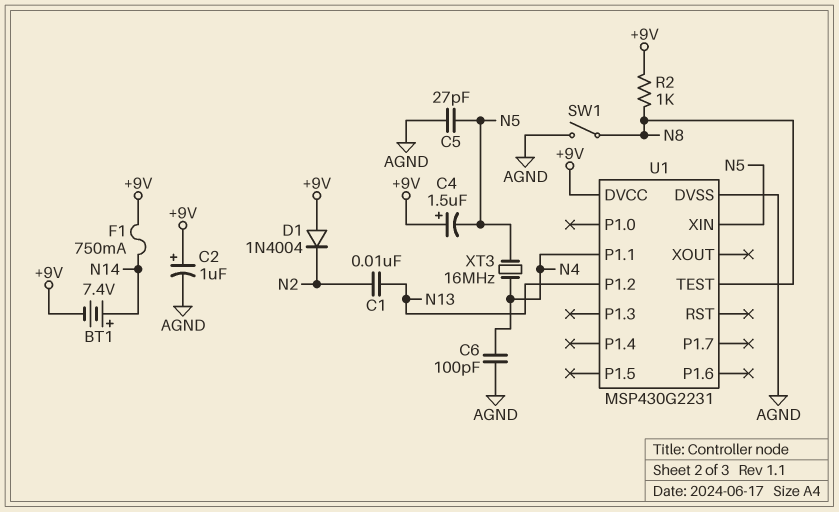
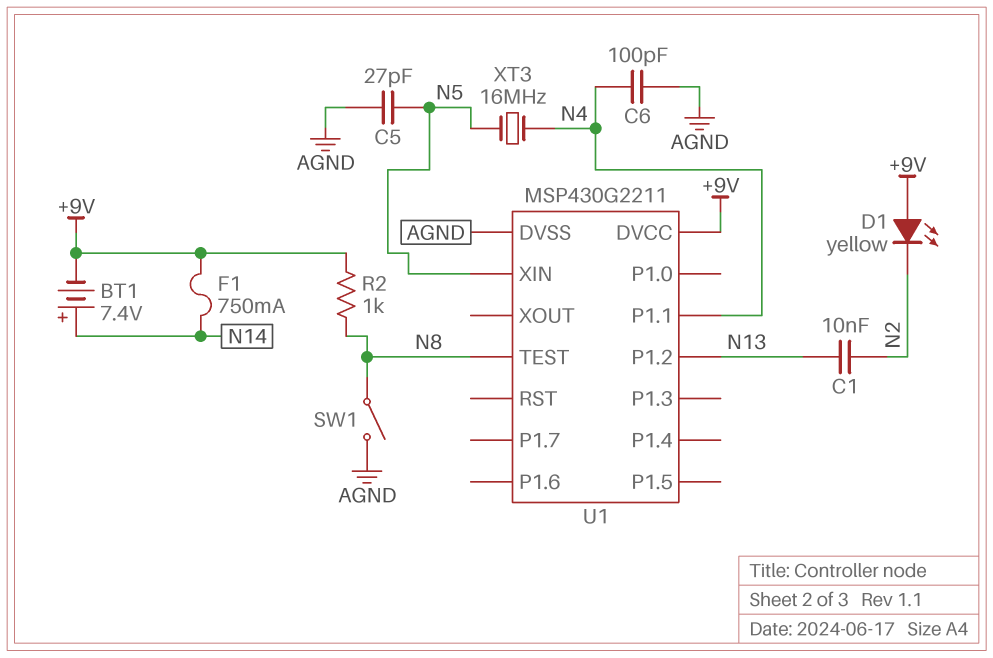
C2: 1uF (plus +9V, minus AGND) -> none
C4: 1.5uF (plus +9V, minus N5) -> none
D1: diode 1N4004 (A +9V, K N2) -> LED yellow (A +9V, K N2)
U1: MSP430G2231 -> MSP430G2211

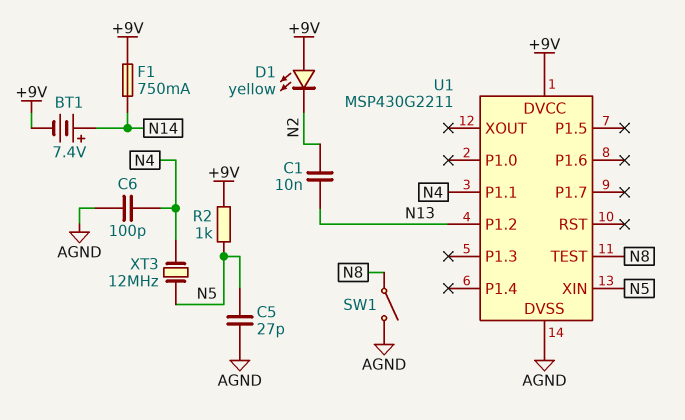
R2: 1k (+9V, N8) -> 1k (+9V, N5)
XT3: 16MHz (N4, N5) -> 12MHz (N4, N5)

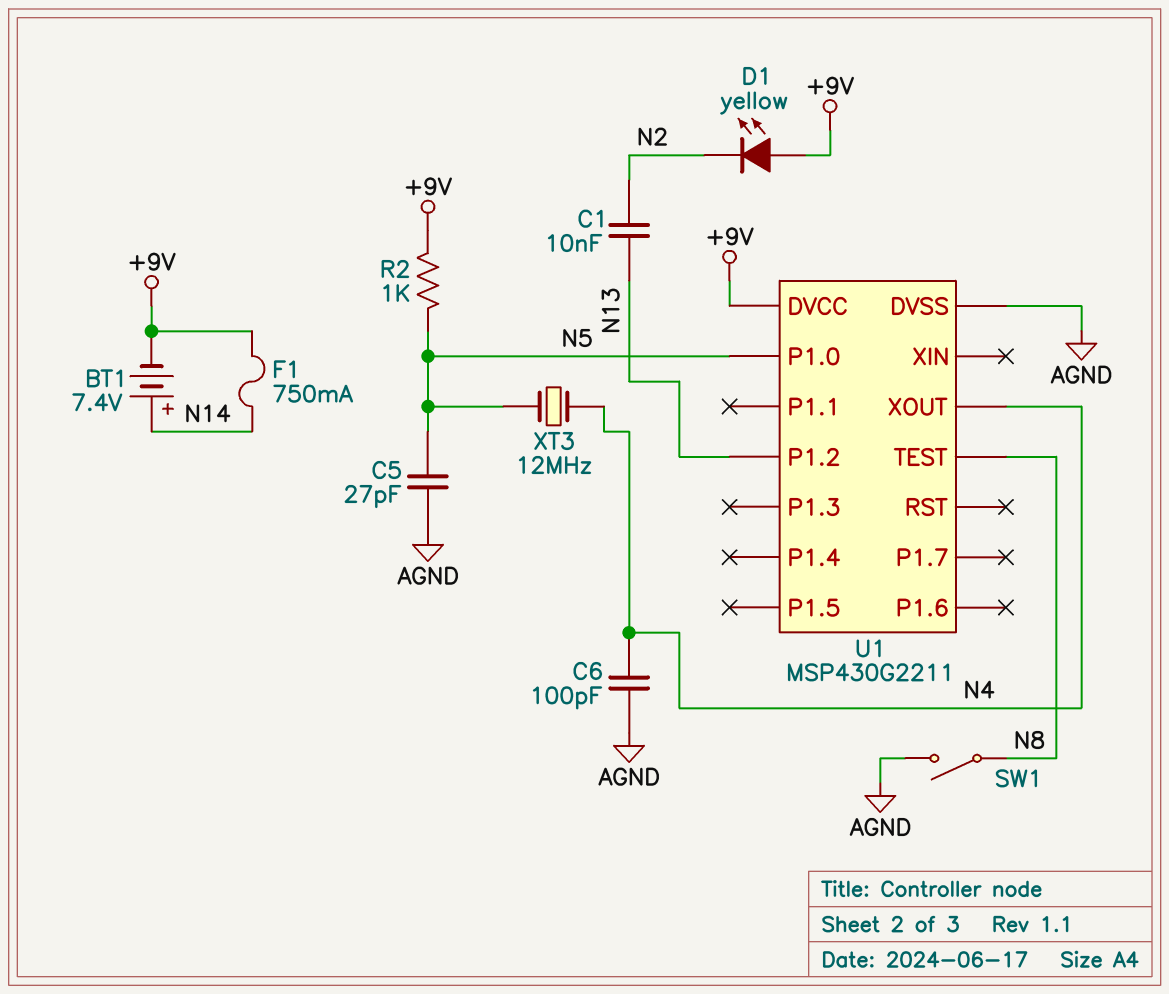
U1 pin P1.0: none -> N5
U1 pin P1.1: N4 -> none
U1 pin XIN: N5 -> none
U1 pin XOUT: none -> N4

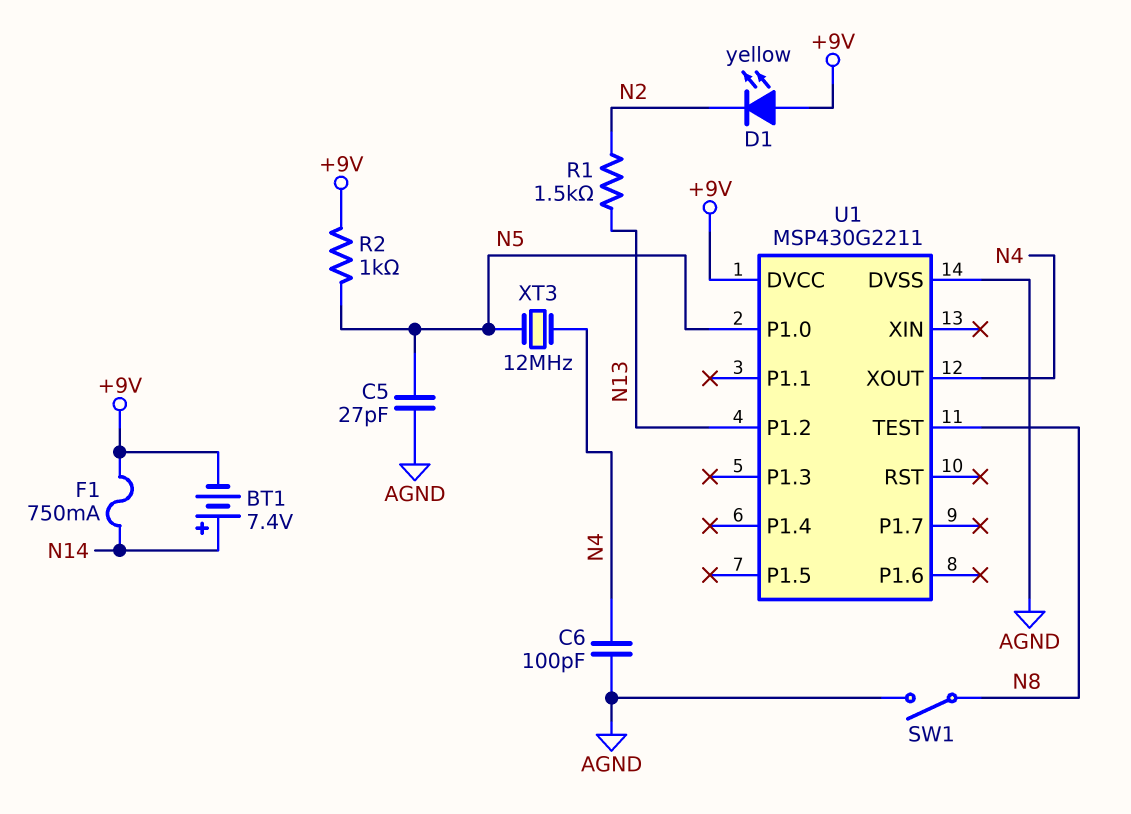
C1: 10nF (N2, N13) -> none
R1: none -> 1.5k (N2, N13)

